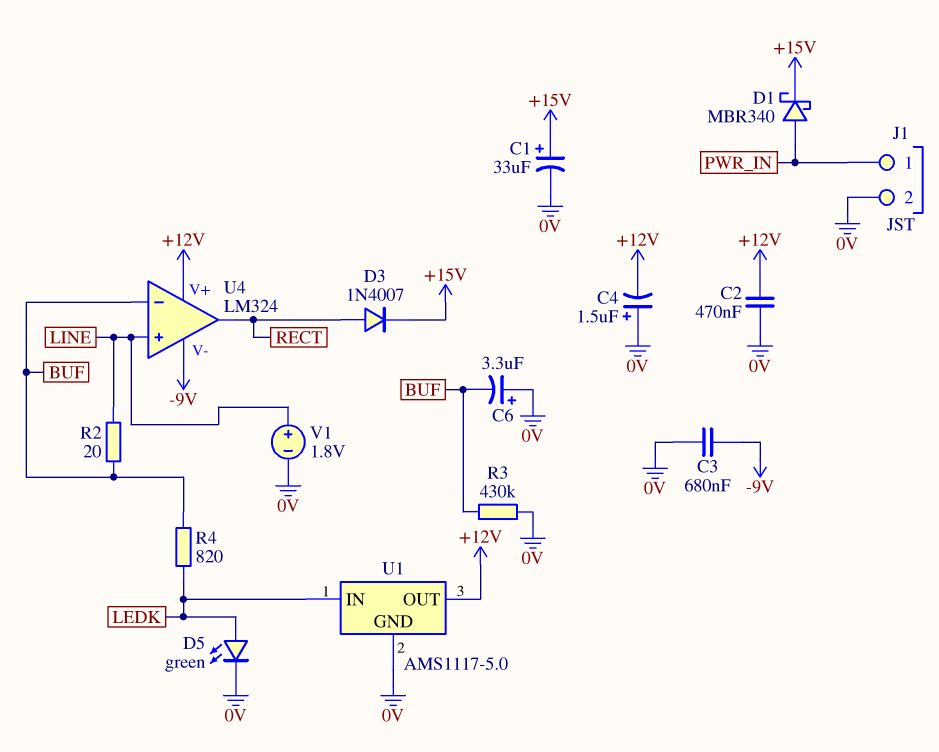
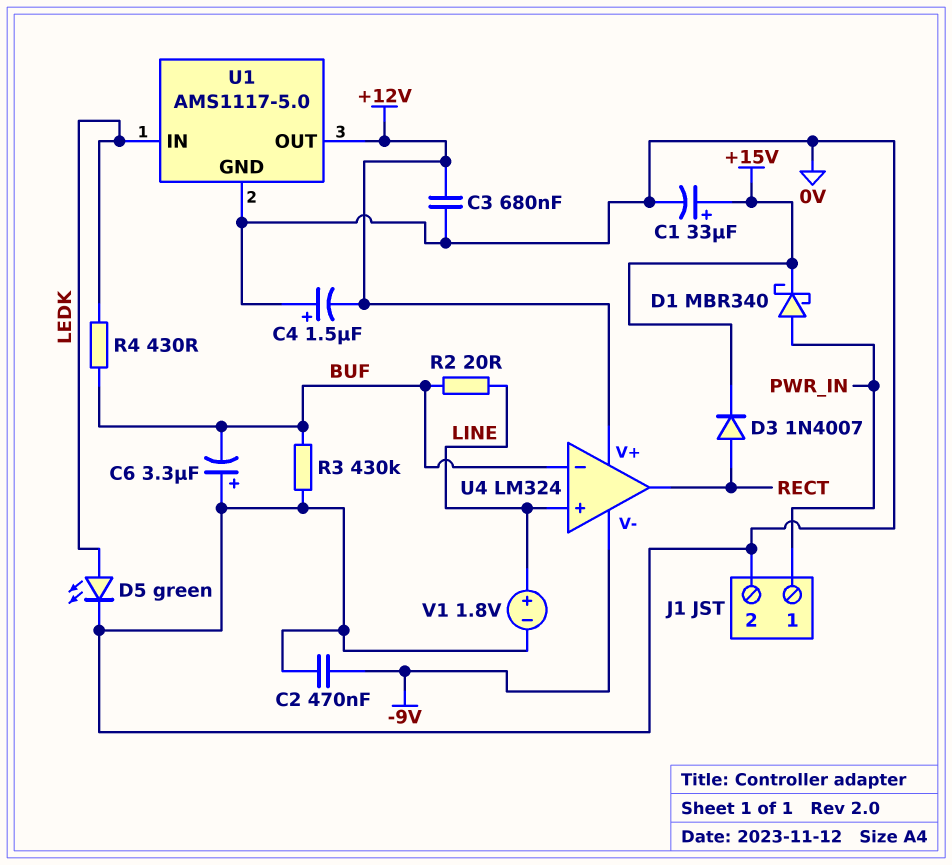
C2: 470nF (+12V, 0V) -> 470nF (-9V, 0V)
C3: 680nF (-9V, 0V) -> 680nF (+12V, 0V)
R4: 820 (BUF, LEDK) -> 430 (BUF, LEDK)

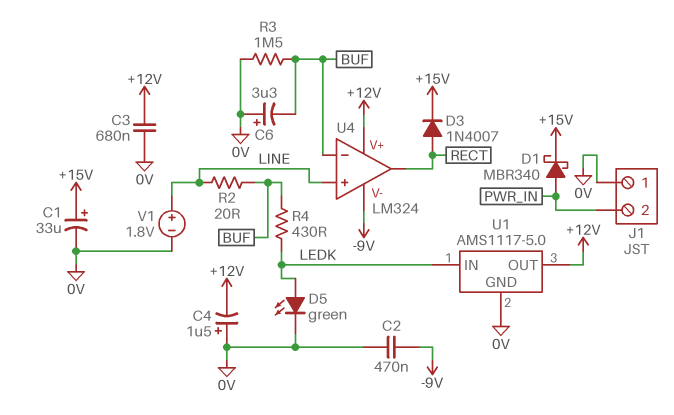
J1 pin 1: PWR_IN -> 0V
J1 pin 2: 0V -> PWR_IN
R3: 430k (0V, BUF) -> 1.5M (0V, BUF)

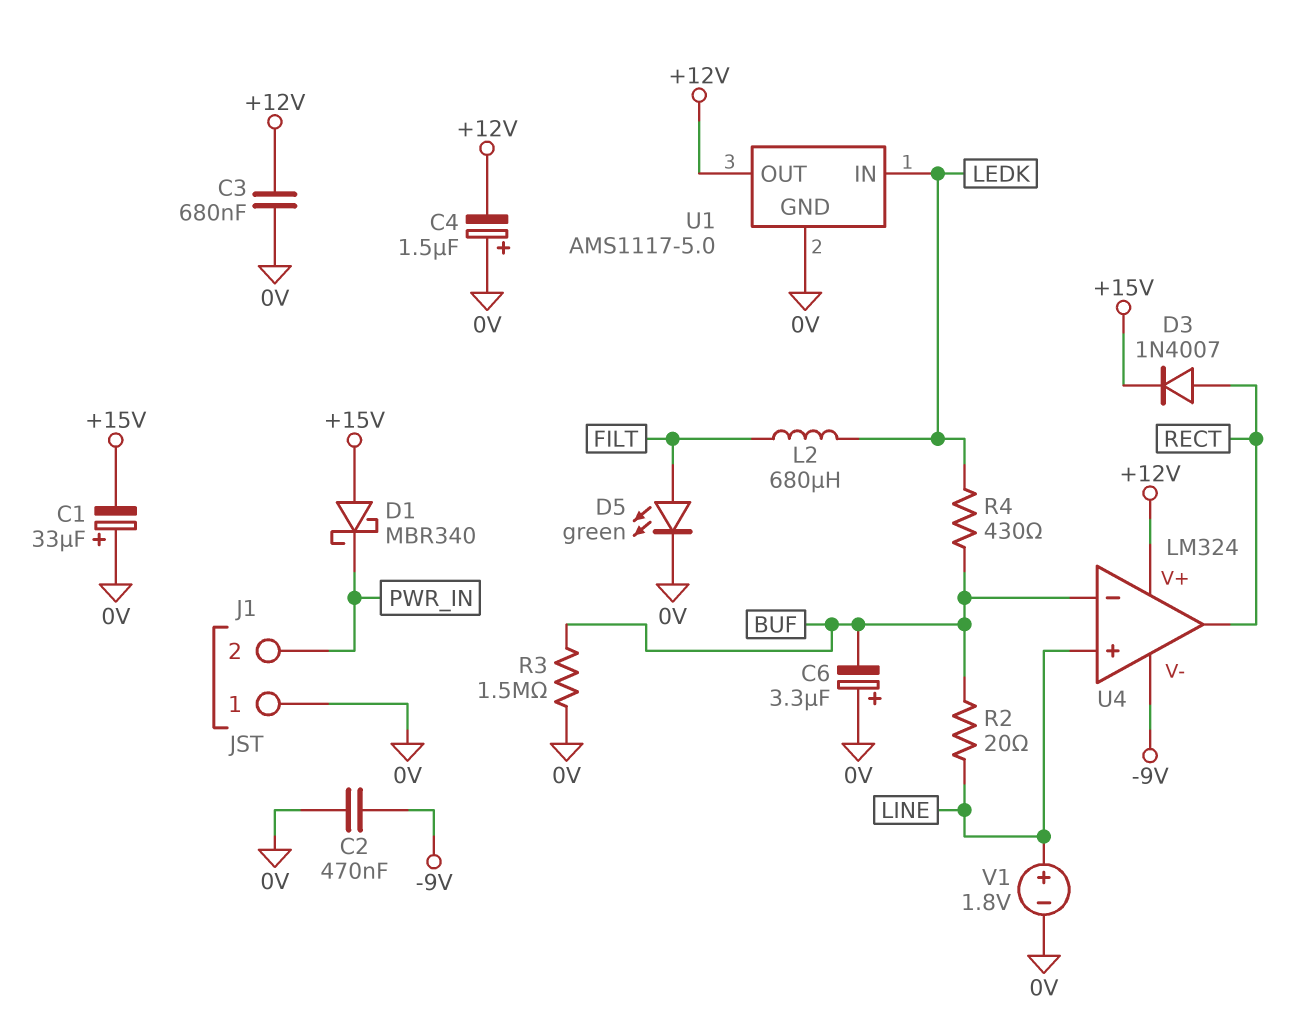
C1: 33uF (plus +15V, minus 0V) -> 33uF (plus 0V, minus +15V)
D1: schottky MBR340 (A PWR_IN, K +15V) -> schottky MBR340 (A +15V, K PWR_IN)
D5: LED green (A LEDK, K 0V) -> LED green (A FILT, K 0V)
L2: none -> 680uH (FILT, LEDK)

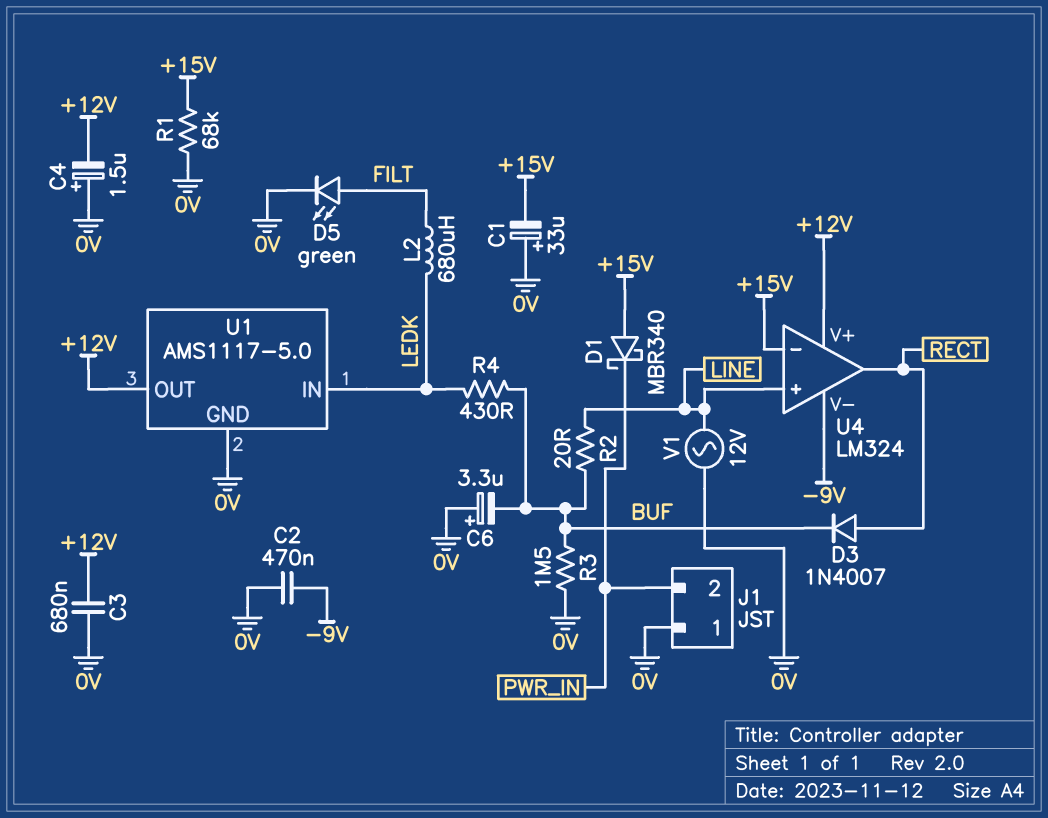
D3: diode 1N4007 (A RECT, K +15V) -> diode 1N4007 (A RECT, K BUF)
R1: none -> 68k (+15V, 0V)
U4 pin in-: BUF -> +15V
V1: 1.8V (plus LINE, minus 0V) -> AC 12V (0V, LINE)

